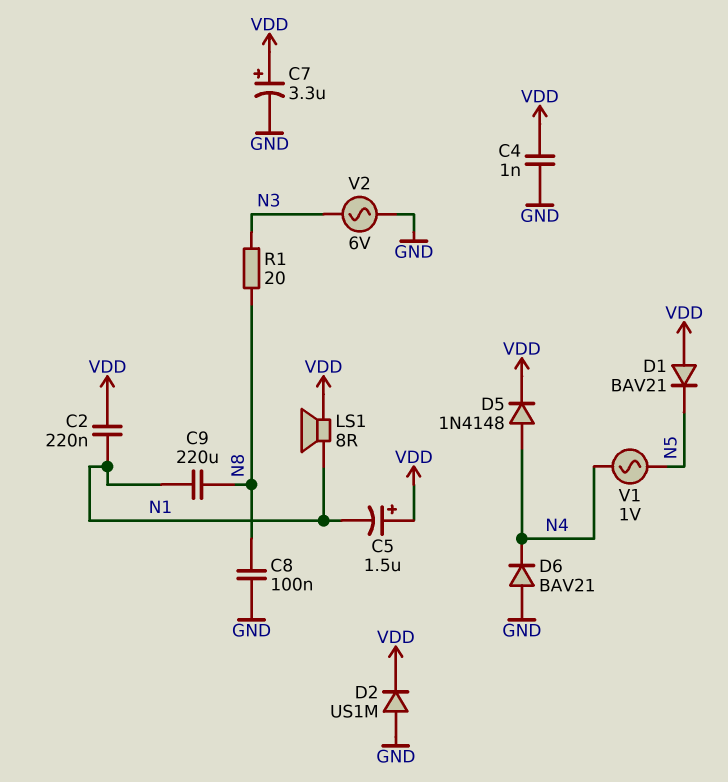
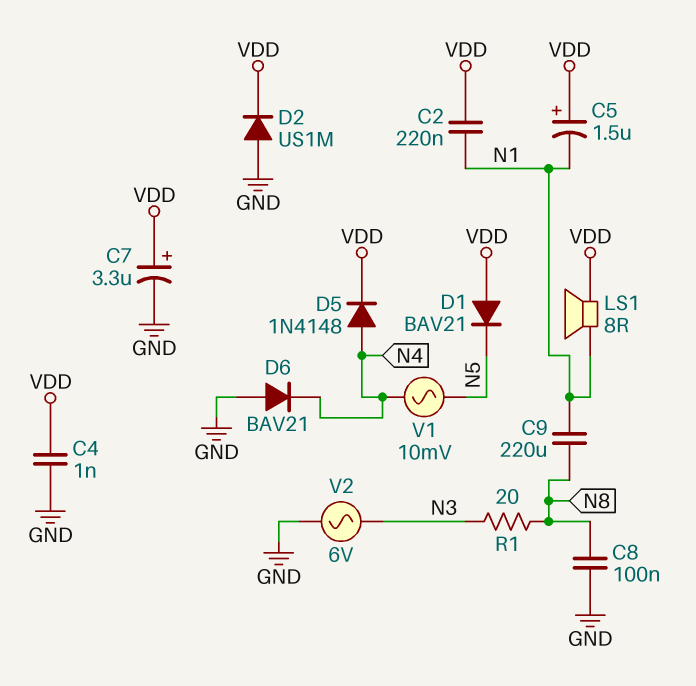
V1: AC 1V (N4, N5) -> AC 10mV (N4, N5)

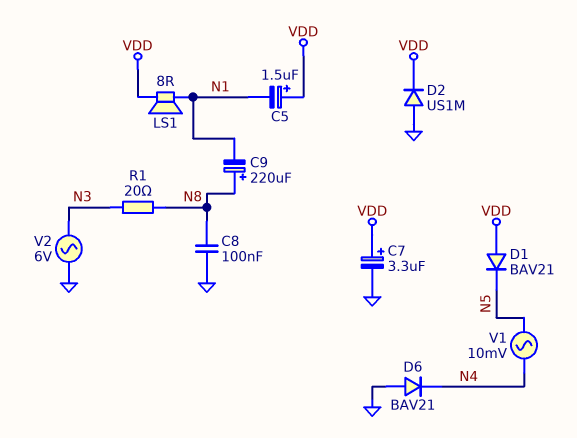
C2: 220nF (N1, VDD) -> none
C4: 1nF (GND, VDD) -> none
C9: 220uF (N1, N8) -> 220uF (plus N8, minus N1)
D5: diode 1N4148 (A N4, K VDD) -> none

